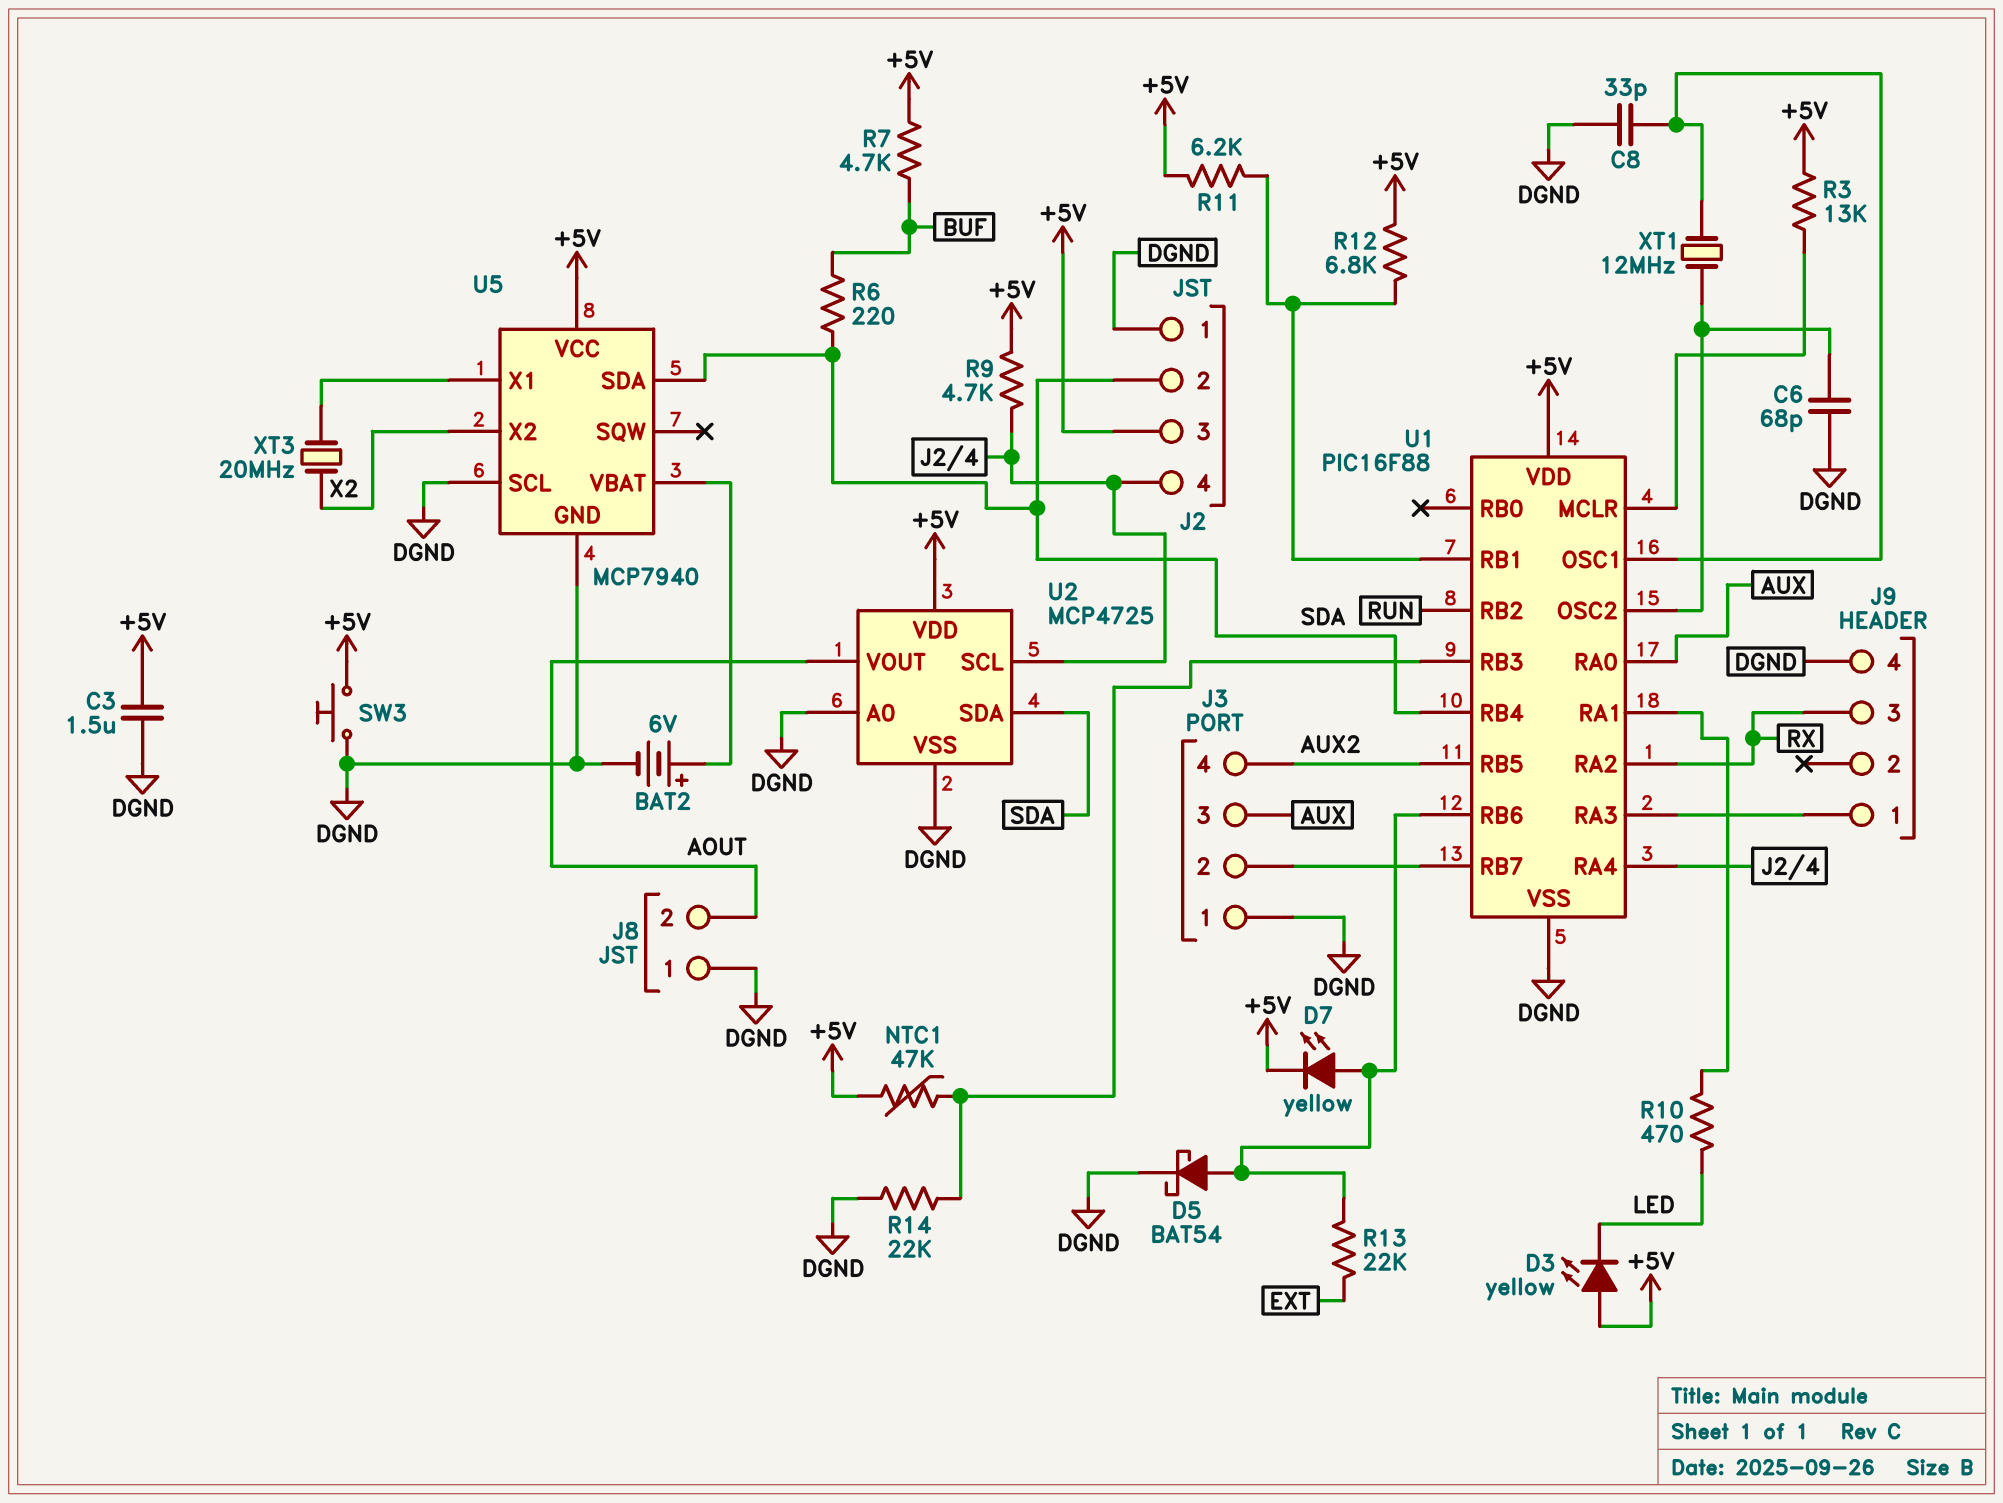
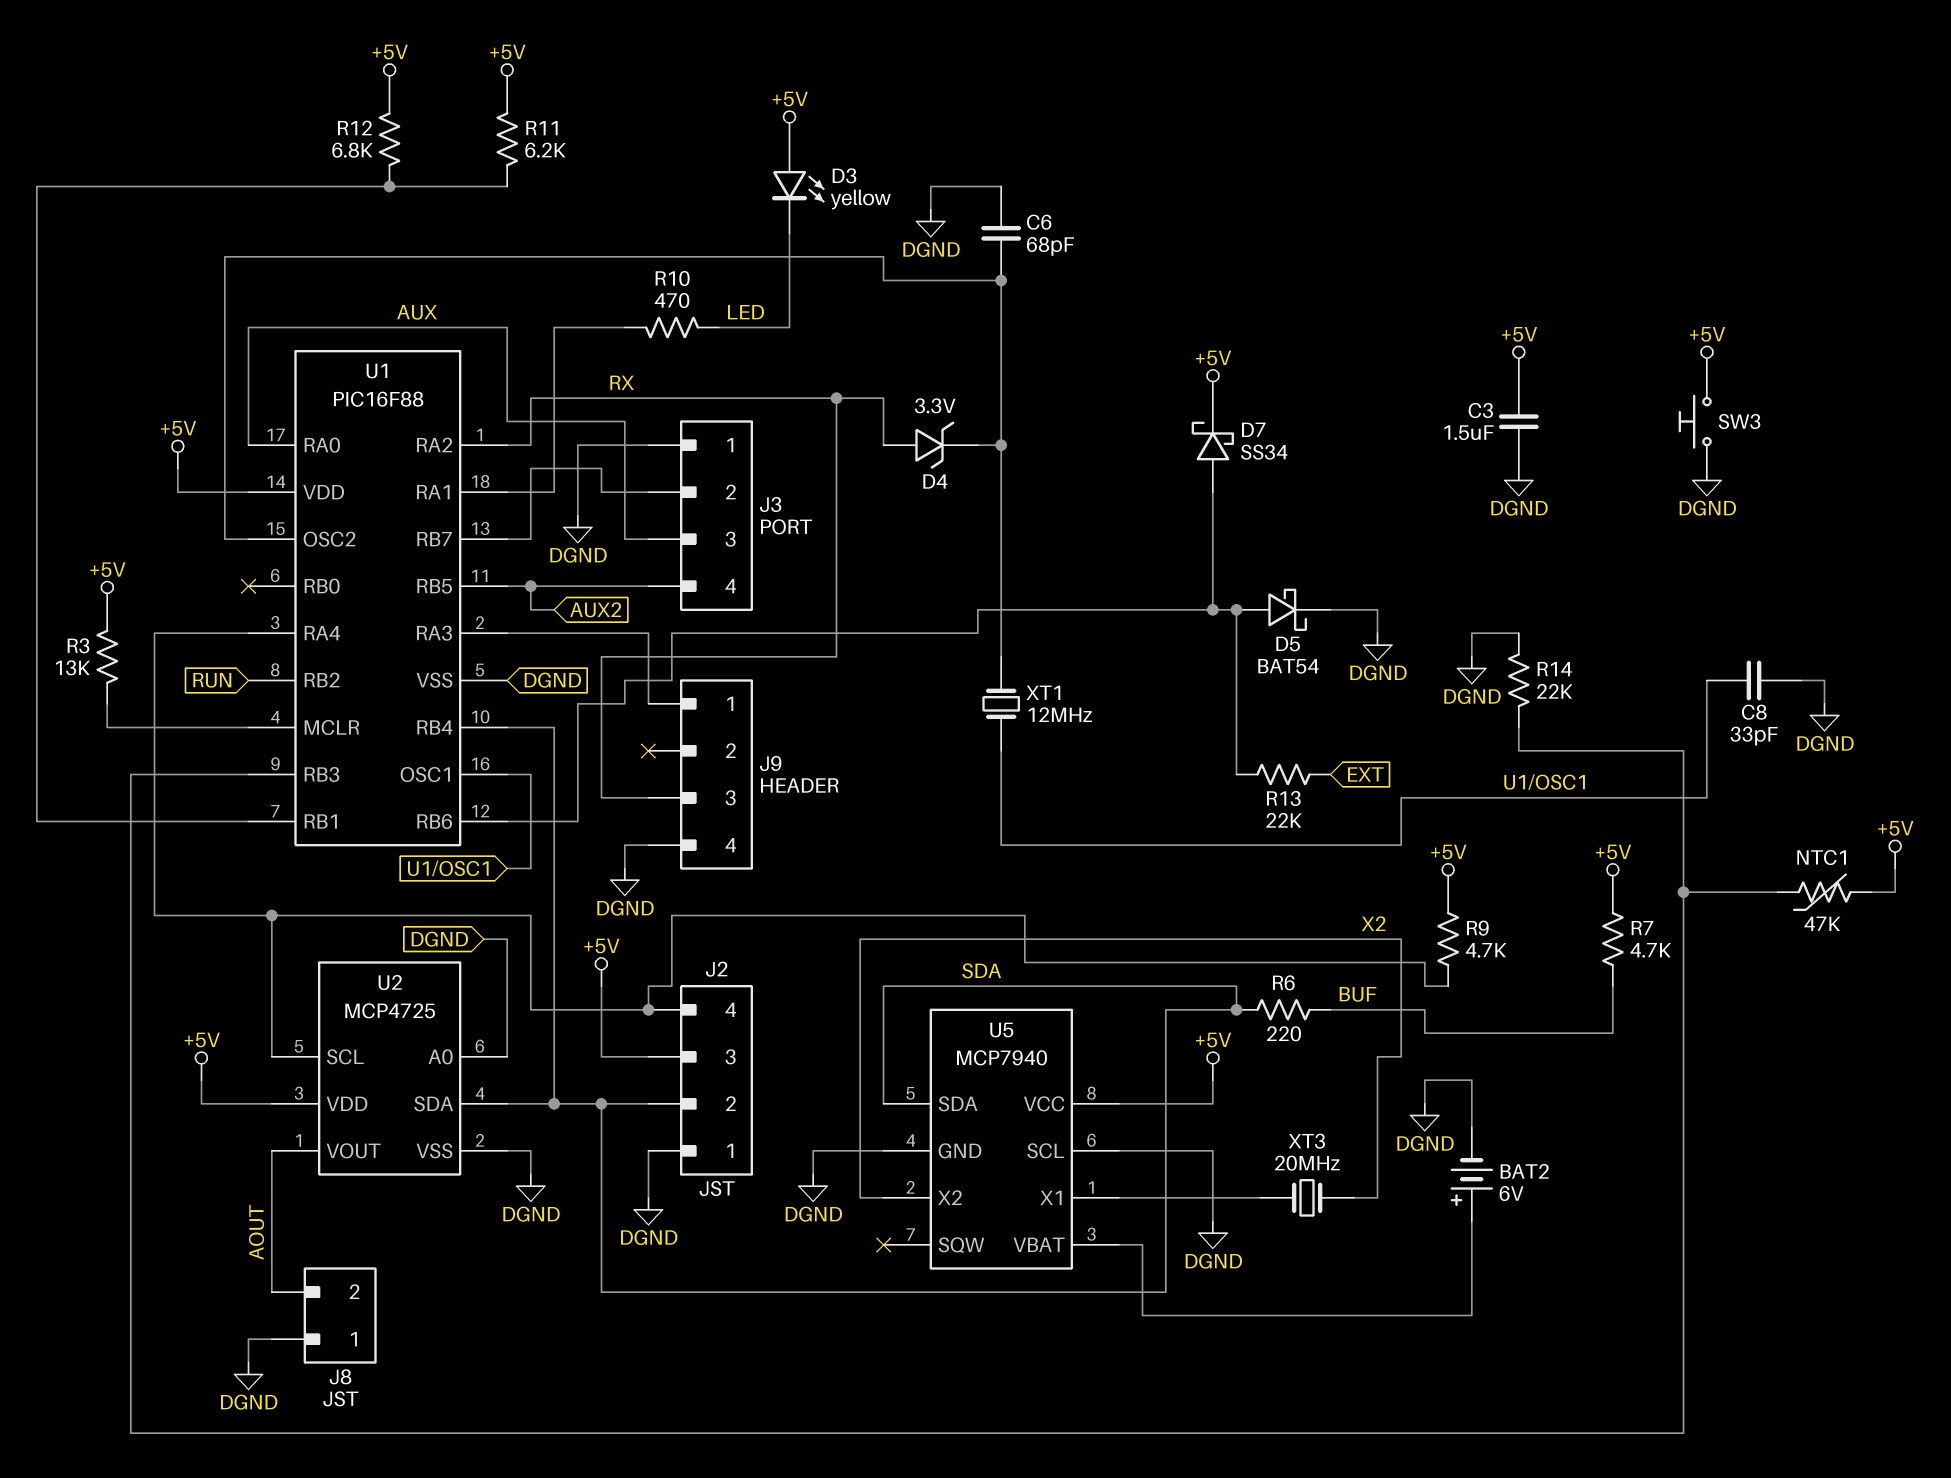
D4: none -> zener 3.3V (A RX, K U1/OSC2)
D7: LED yellow (A U1/RB6, K +5V) -> schottky SS34 (A U1/RB6, K +5V)

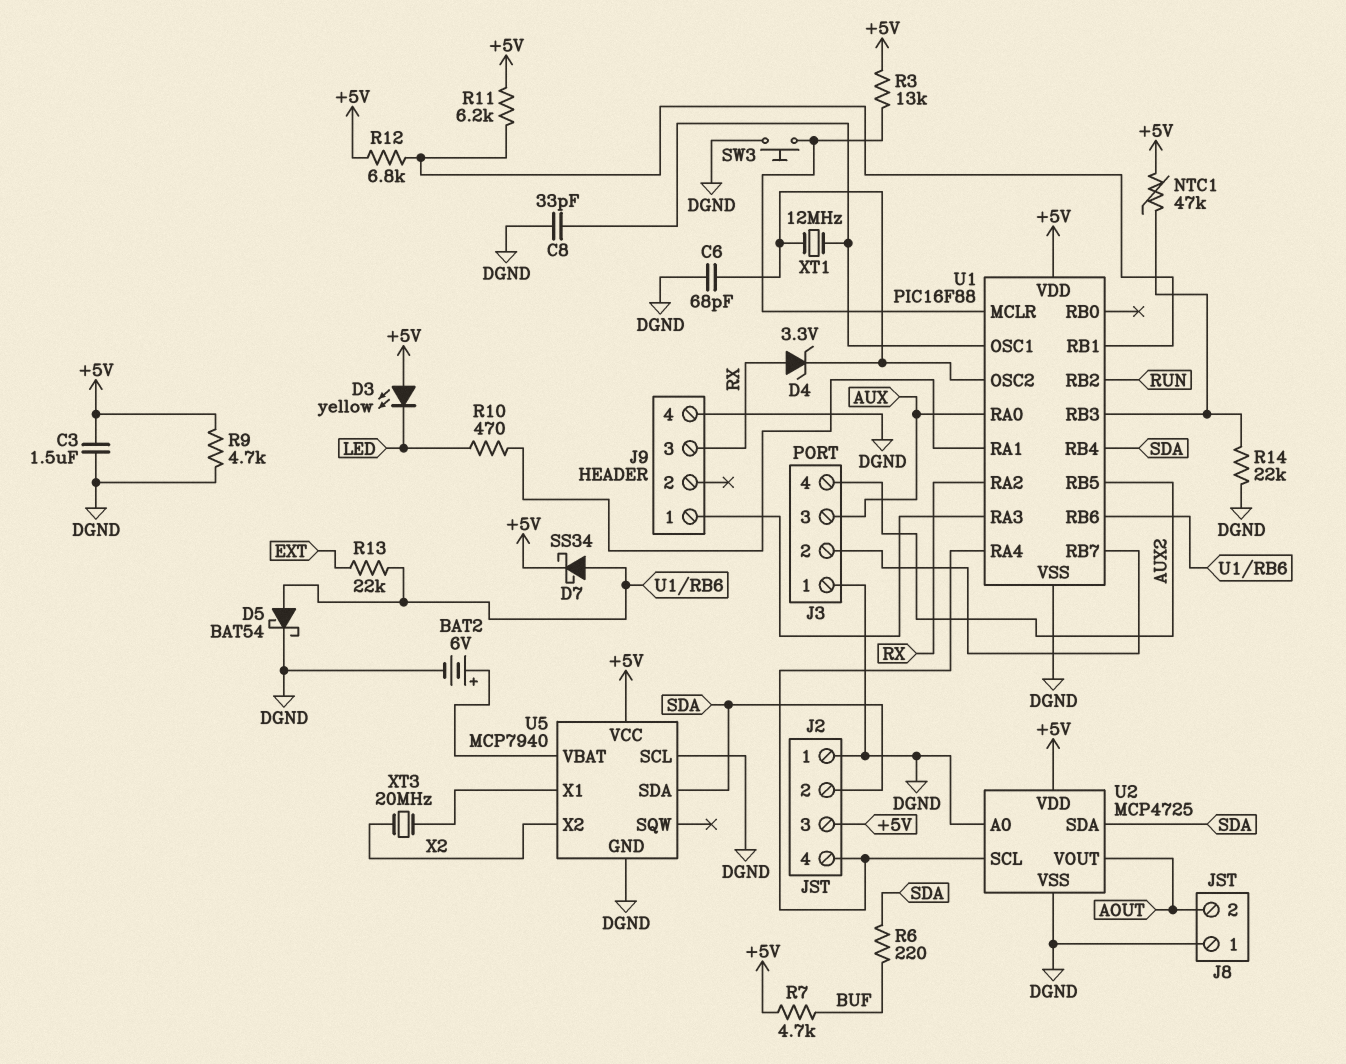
R9: 4.7k (+5V, J2/4) -> 4.7k (+5V, DGND)
SW3: button (+5V, DGND) -> button (DGND, U1/MCLR)

